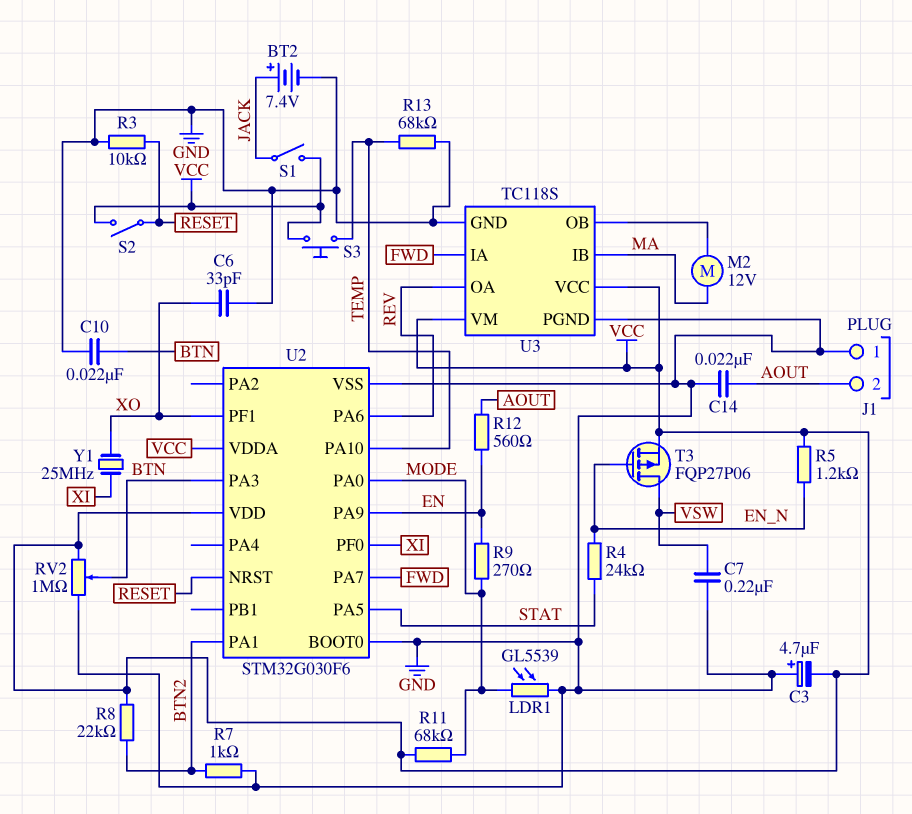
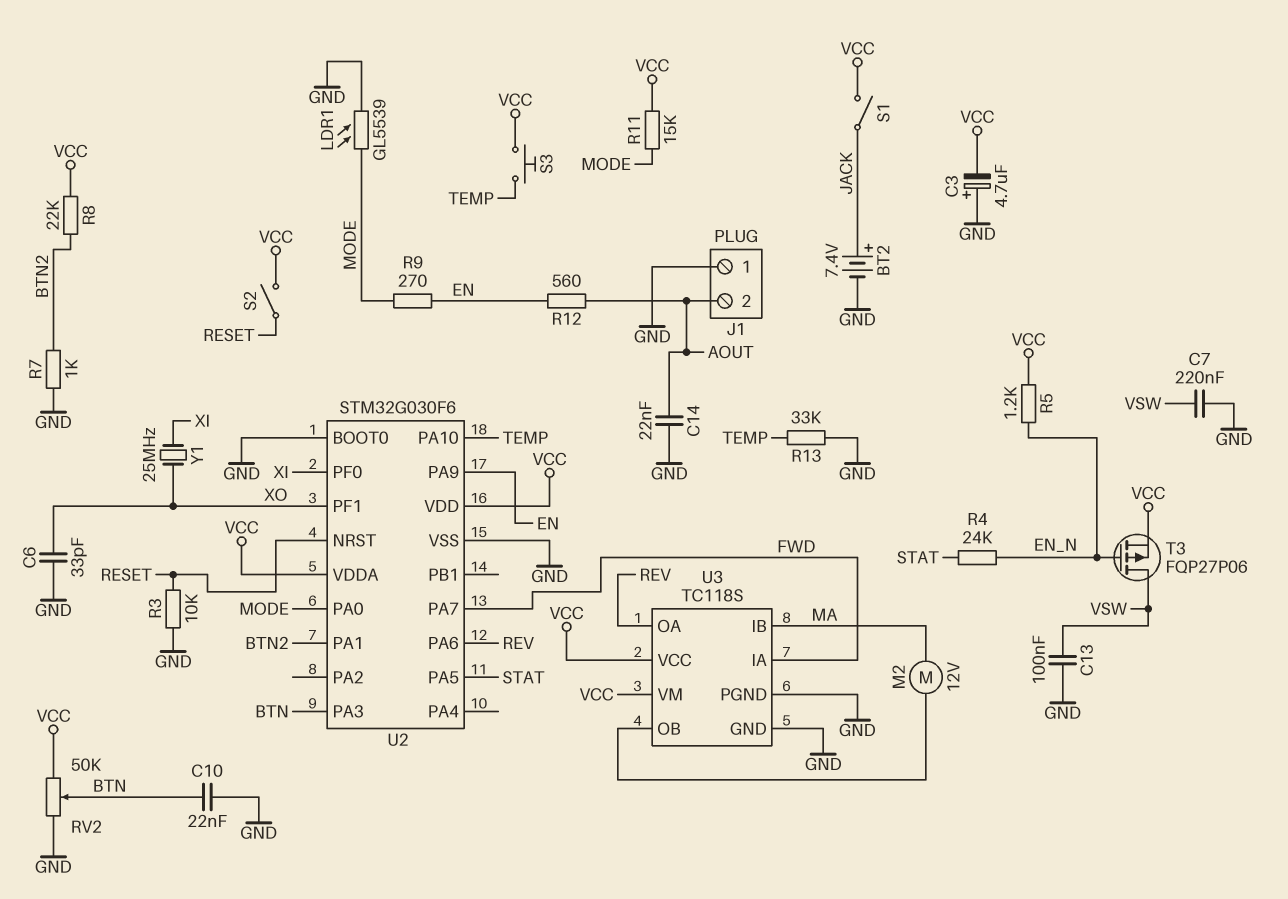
C13: none -> 100nF (GND, VSW)
R11: 68k (MODE, VCC) -> 15k (MODE, VCC)
R13: 68k (GND, TEMP) -> 33k (GND, TEMP)
RV2: 1M (GND, VCC, wiper BTN) -> 50k (GND, VCC, wiper BTN)

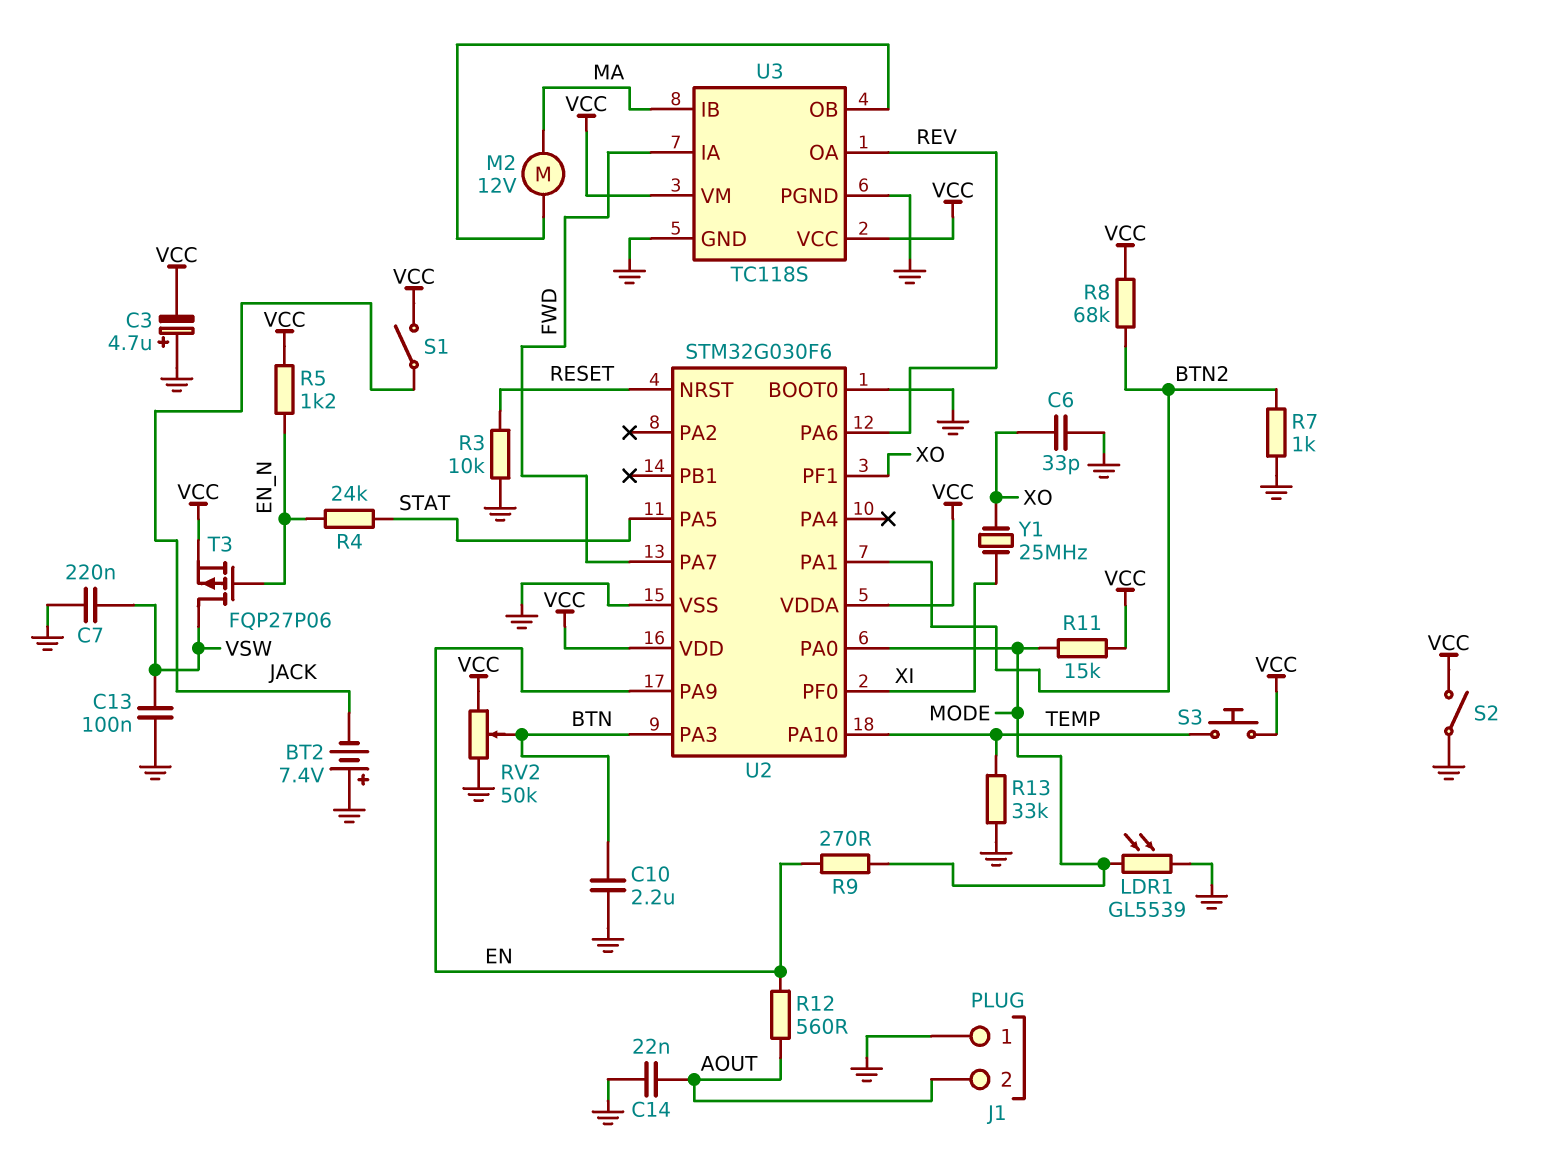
BT2: 7.4V (plus JACK, minus GND) -> 7.4V (plus GND, minus JACK)
C10: 22nF (BTN, GND) -> 2.2uF (BTN, GND)
R8: 22k (BTN2, VCC) -> 68k (BTN2, VCC)
S2: switch (RESET, VCC) -> switch (GND, VCC)

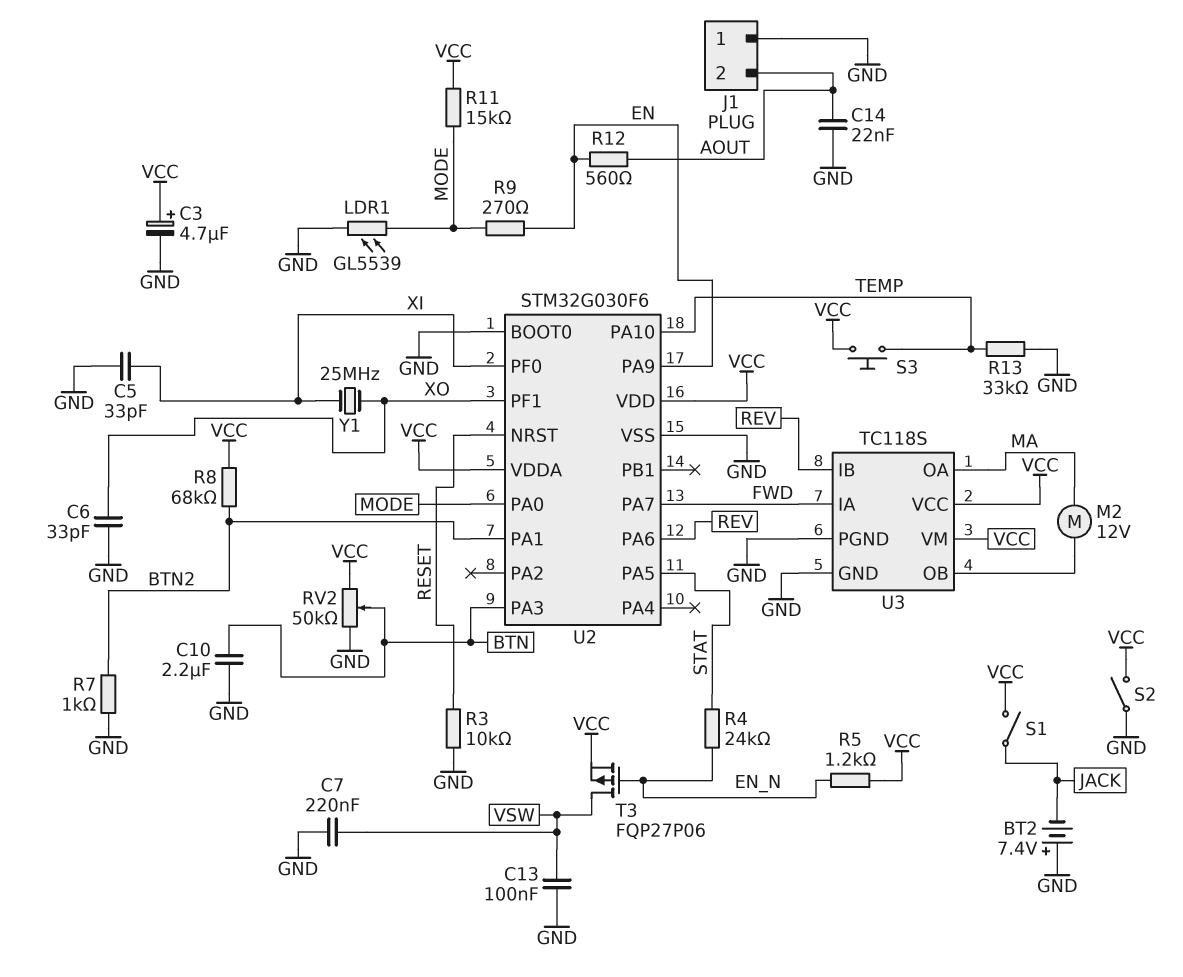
C3: 4.7uF (plus GND, minus VCC) -> 4.7uF (plus VCC, minus GND)
C5: none -> 33pF (GND, XI)
U3 pin IB: MA -> REV
U3 pin OA: REV -> MA

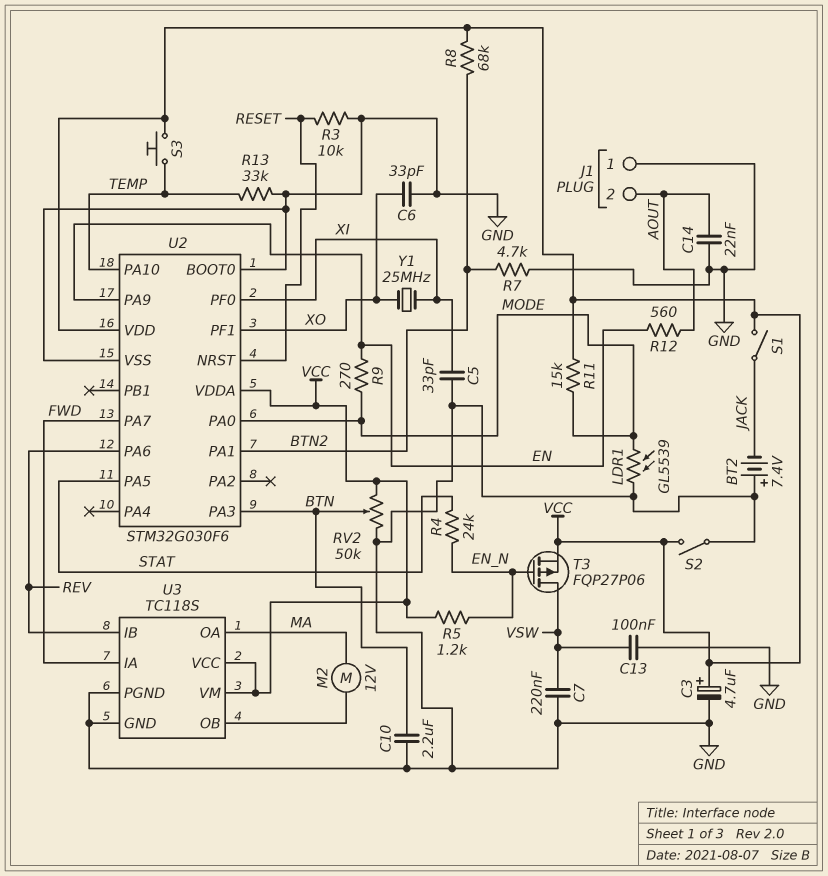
R7: 1k (BTN2, GND) -> 4.7k (BTN2, GND)

